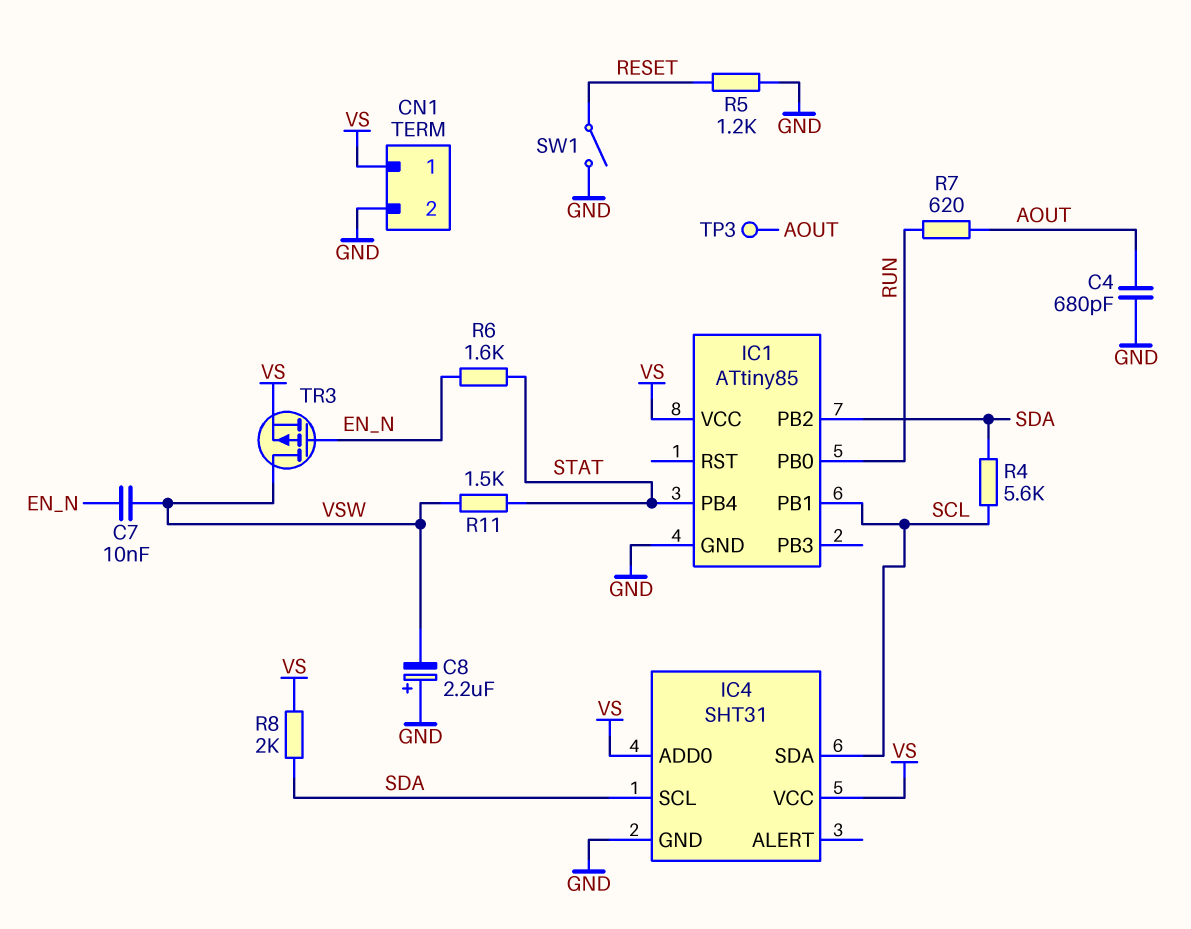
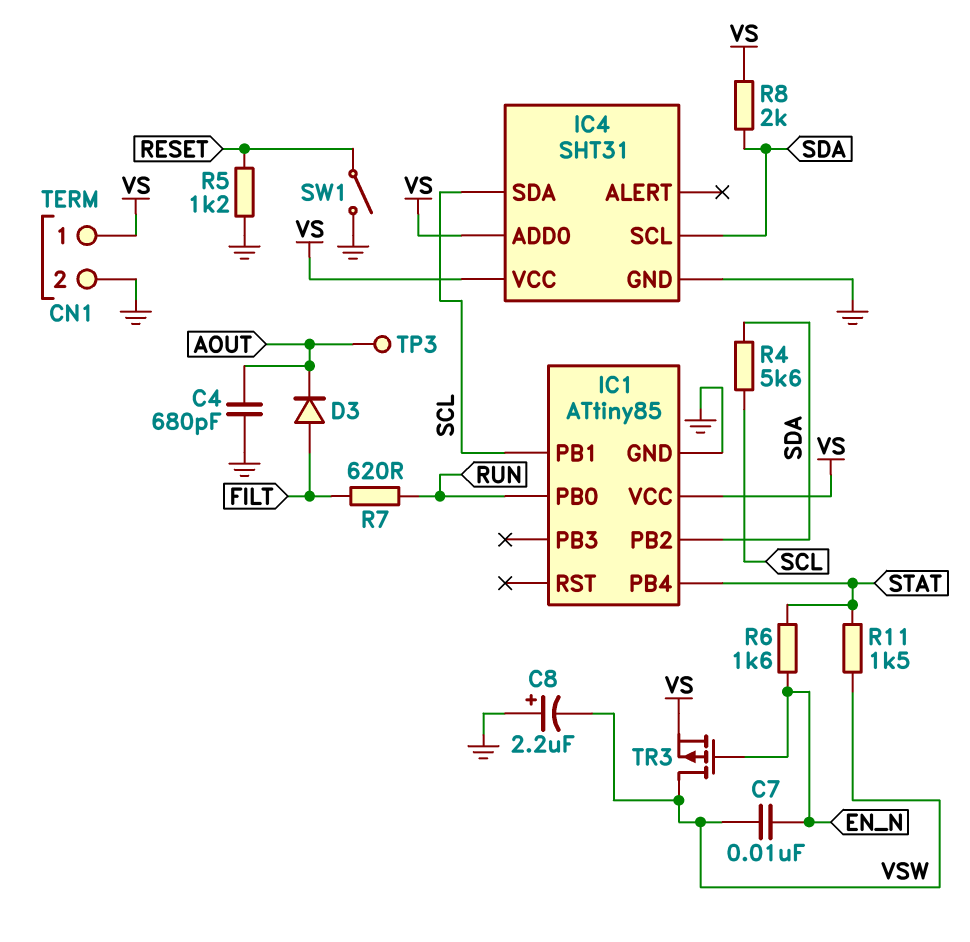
D3: none -> diode (A FILT, K AOUT)
R7: 620 (AOUT, RUN) -> 620 (FILT, RUN)

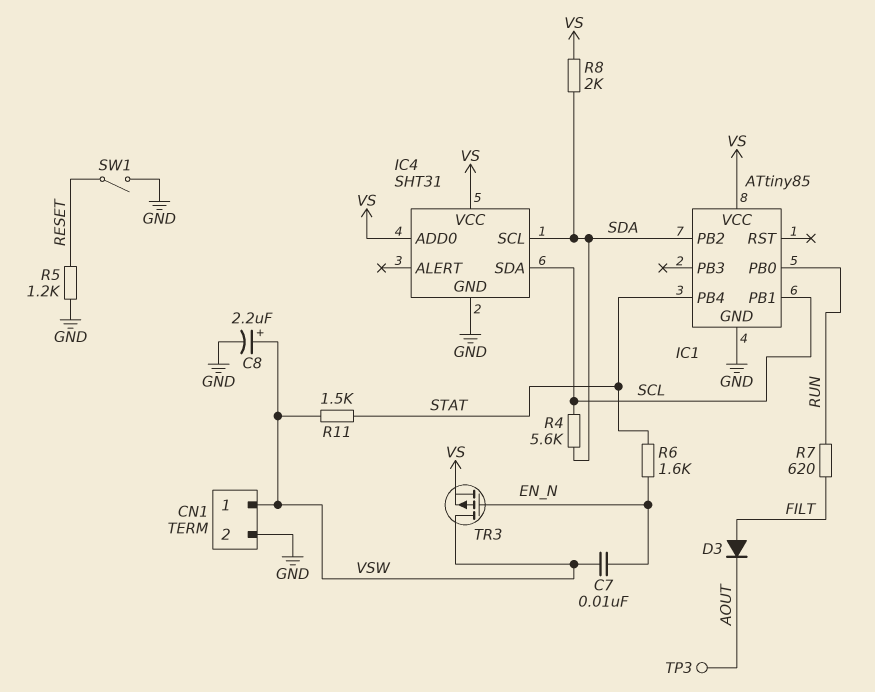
C4: 680pF (AOUT, GND) -> none
C8: 2.2uF (plus GND, minus VSW) -> 2.2uF (plus VSW, minus GND)
CN1 pin 1: VS -> VSW

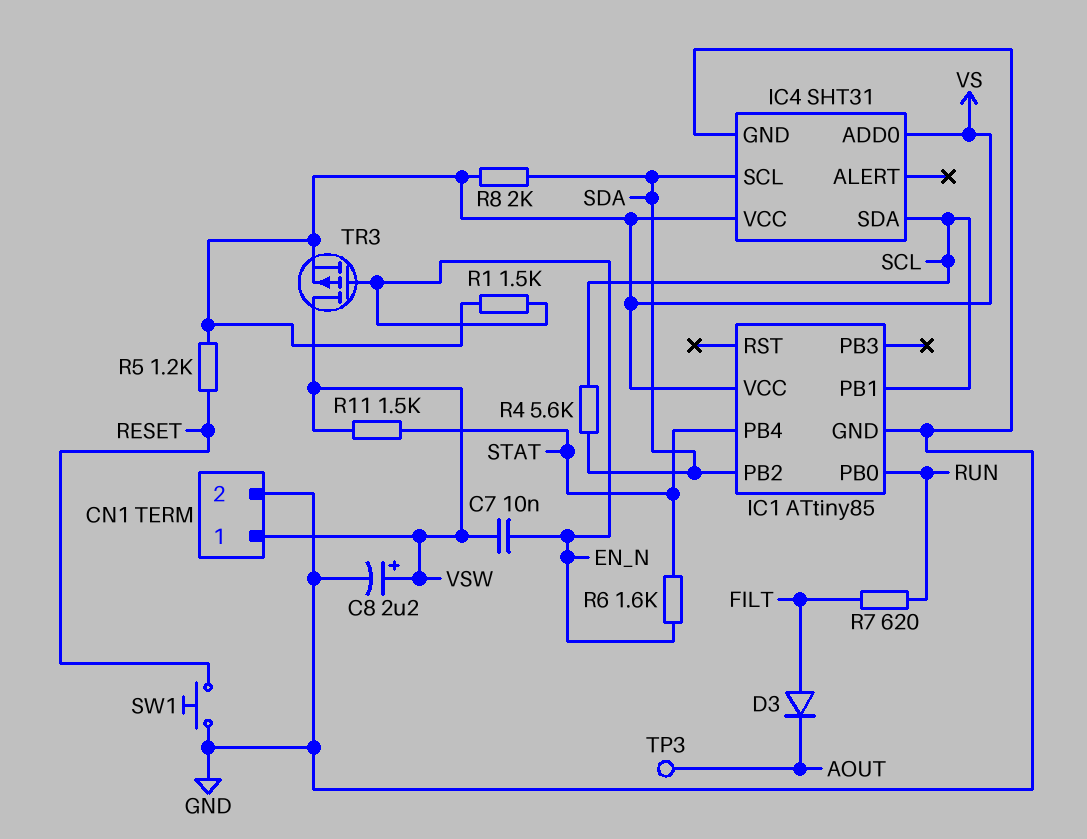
R1: none -> 1.5k (EN_N, VS)
R5: 1.2k (GND, RESET) -> 1.2k (RESET, VS)
SW1: switch (GND, RESET) -> button (GND, RESET)

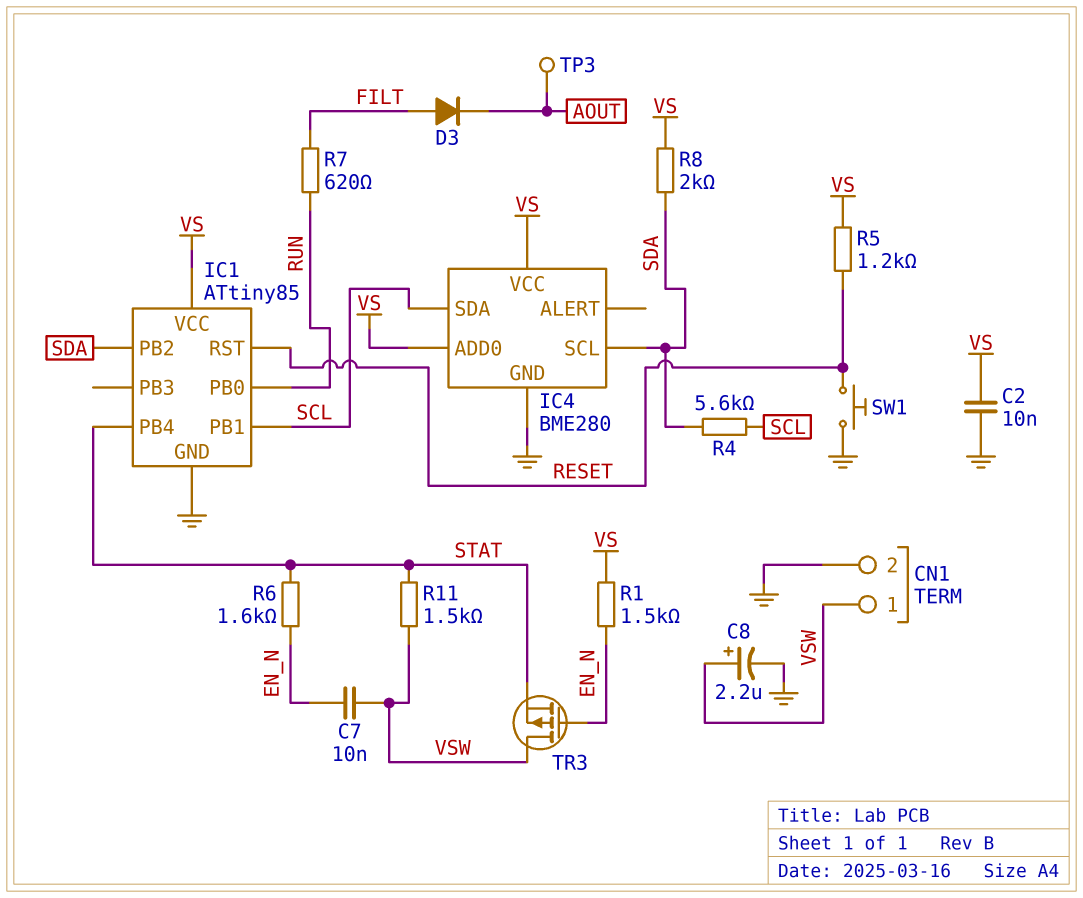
C2: none -> 10nF (GND, VS)
IC1 pin RST: none -> RESET
IC4: SHT31 -> BME280
TR3: PMOS (G EN_N, D VSW, S VS) -> PMOS (G EN_N, D VSW, S STAT)

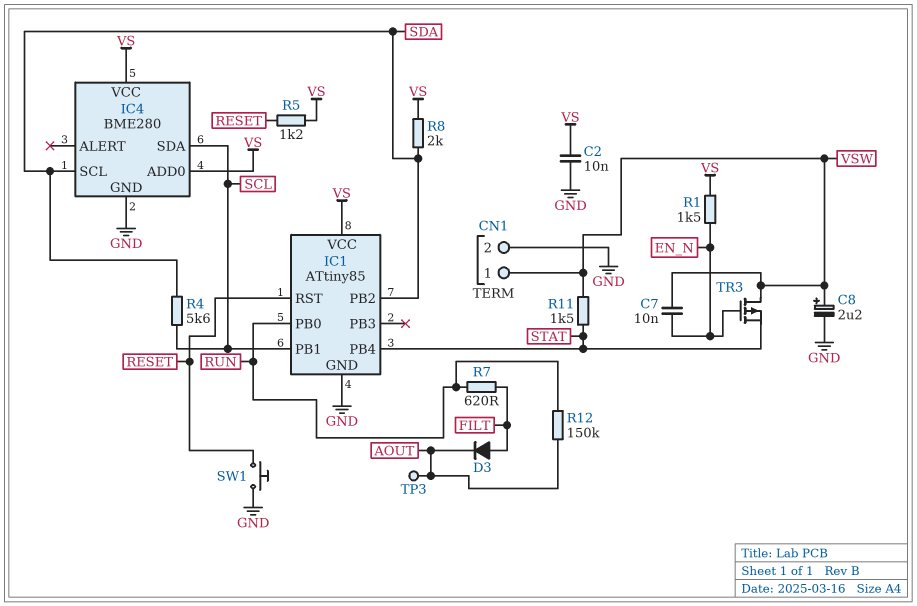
R6: 1.6k (EN_N, STAT) -> none
R12: none -> 150k (AOUT, RUN)

